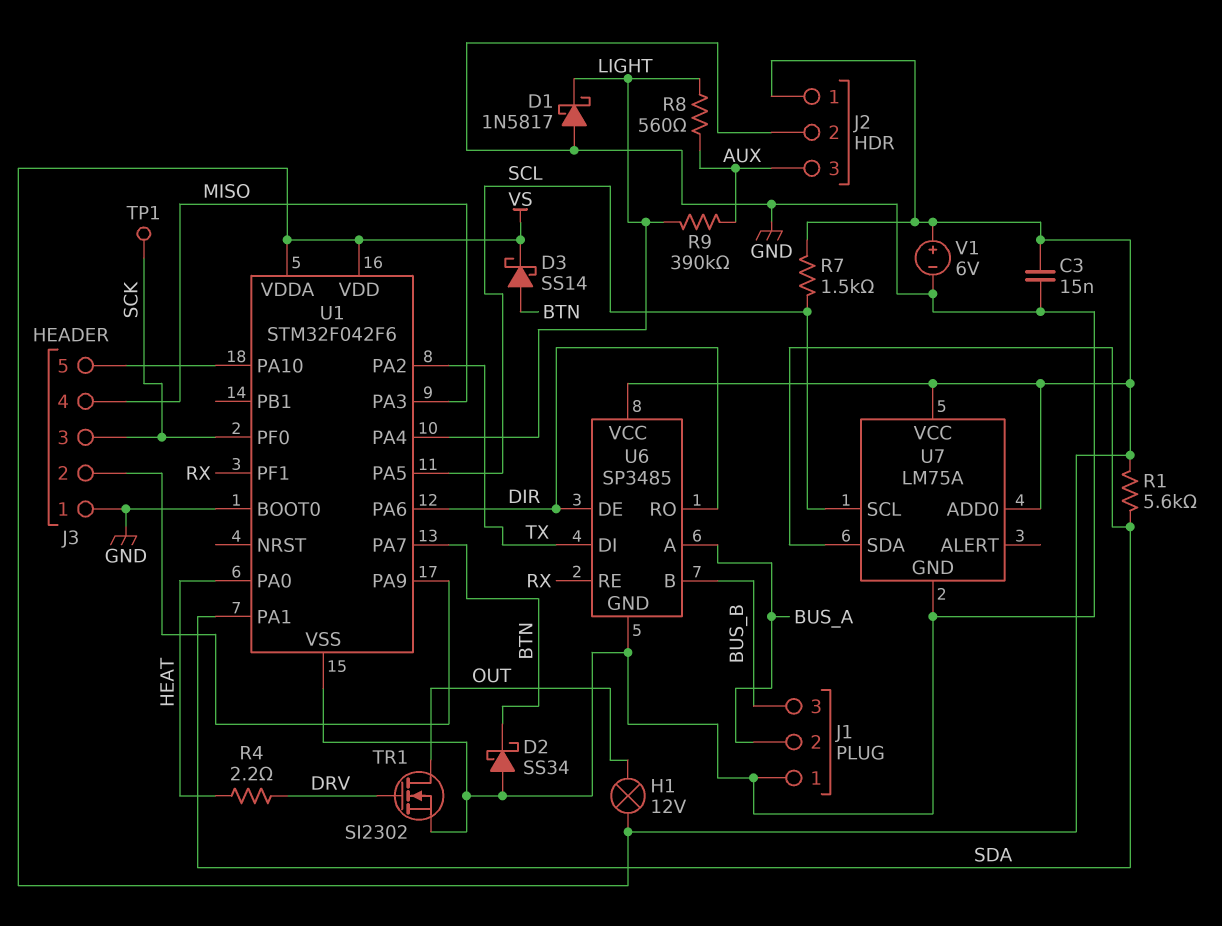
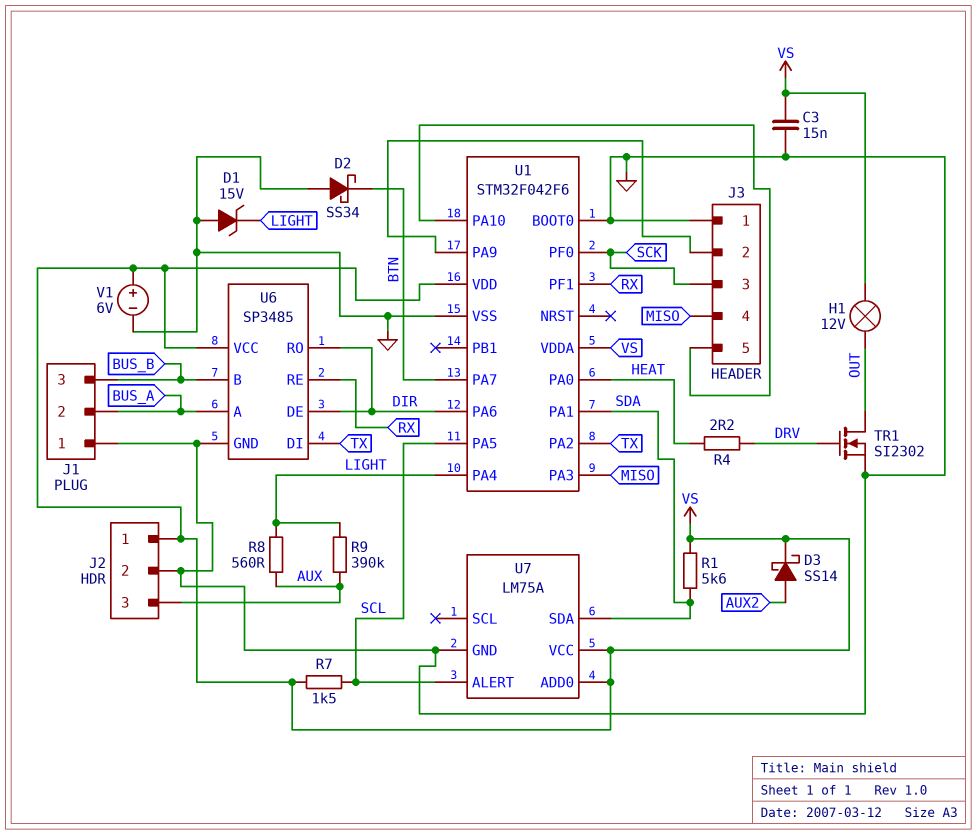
D1: schottky 1N5817 (A GND, K LIGHT) -> zener 15V (A GND, K LIGHT)
D3: schottky SS14 (A BTN, K VS) -> schottky SS14 (A AUX2, K VS)
TP1: test point (SCK) -> none
U7 pin ALERT: none -> SCL
U7 pin SCL: SCL -> none

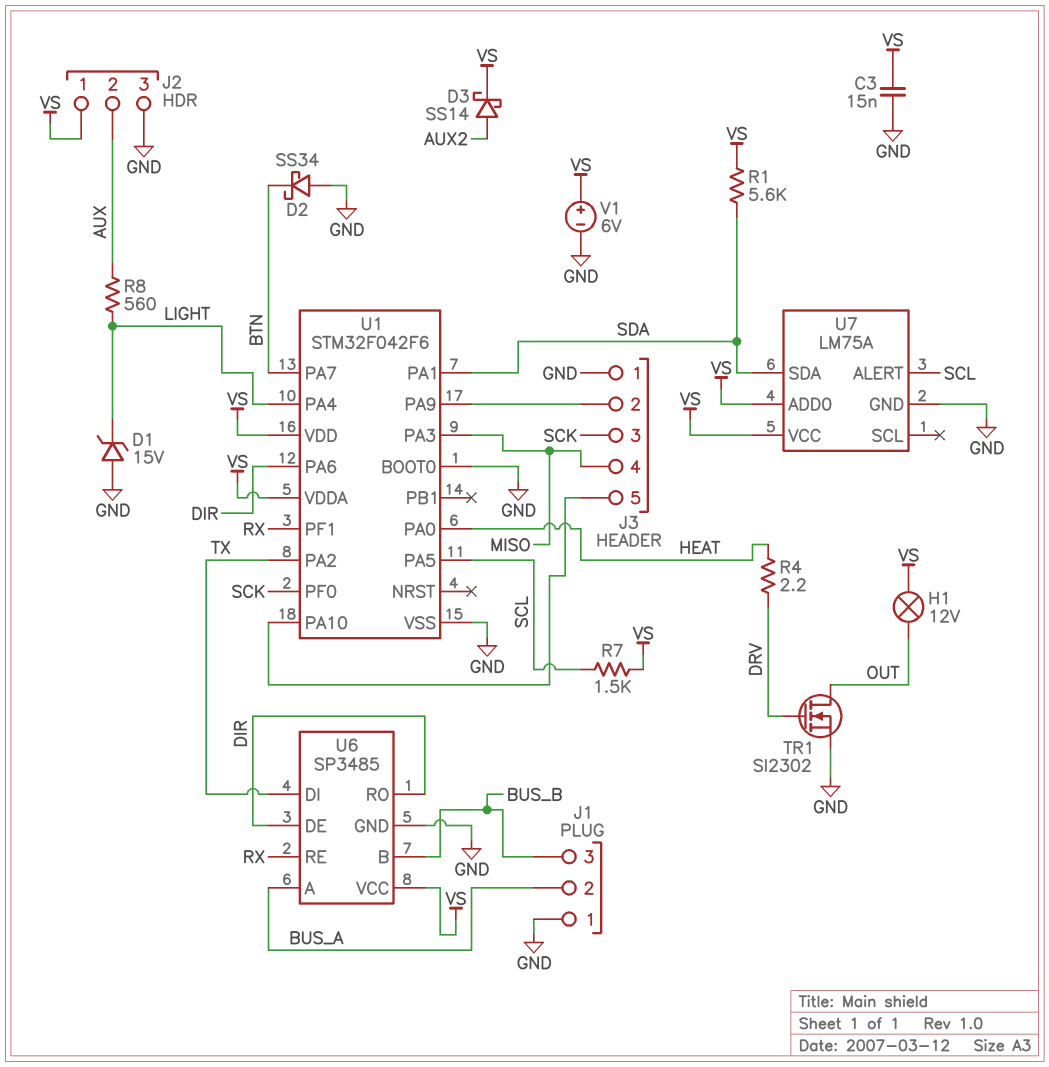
J2 pin 2: GND -> AUX
J2 pin 3: AUX -> GND
R9: 390k (AUX, LIGHT) -> none

